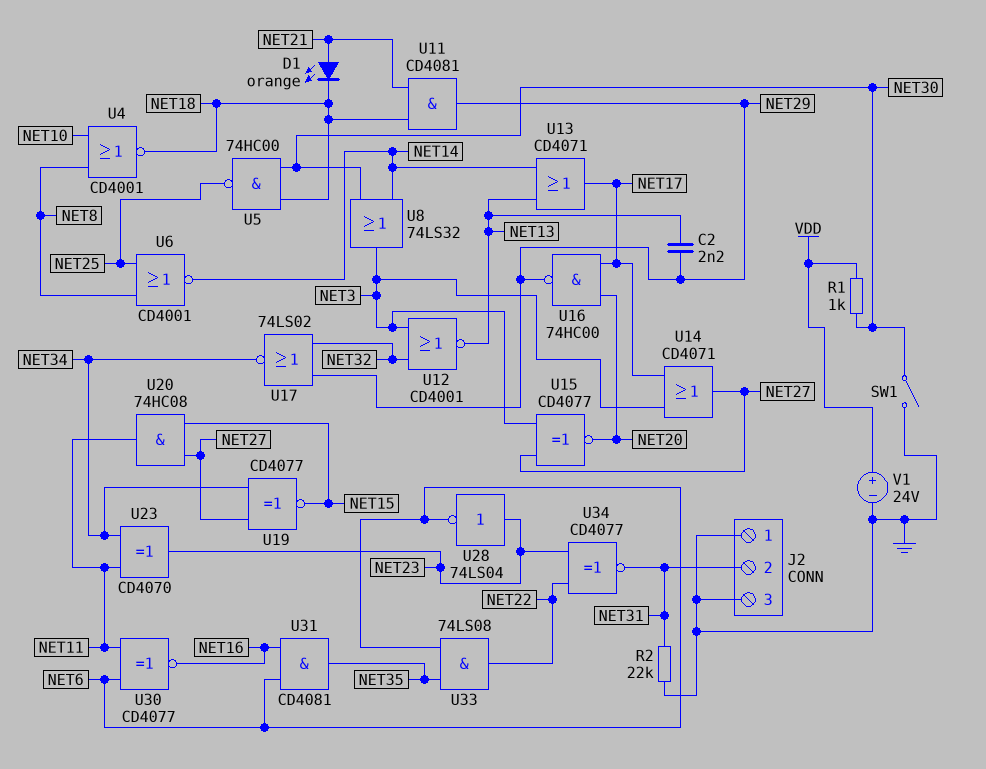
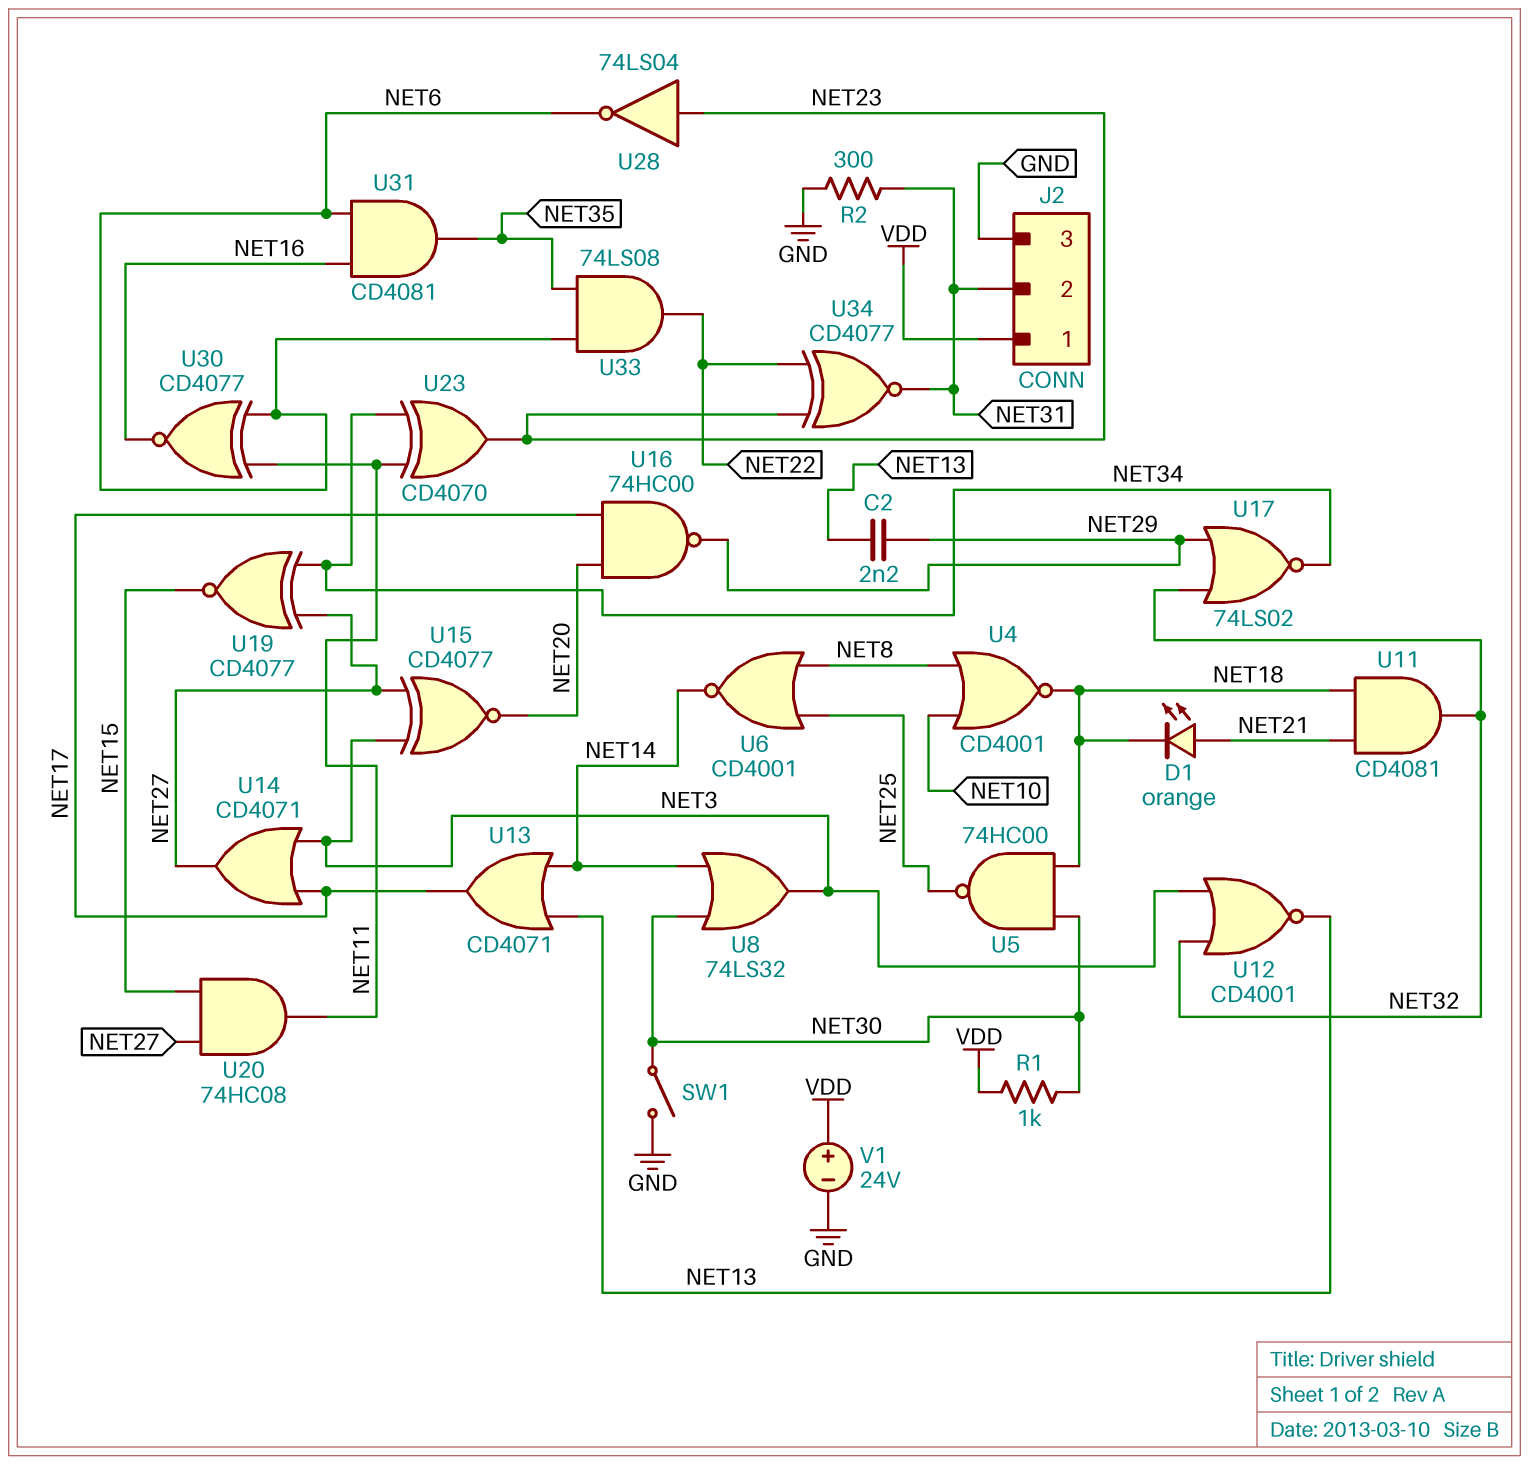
J2 pin 1: GND -> VDD
R2: 22k (GND, NET31) -> 300 (GND, NET31)
U11: AND CD4081 (in NET18, in NET21, out NET29) -> AND CD4081 (in NET18, in NET21, out NET32)

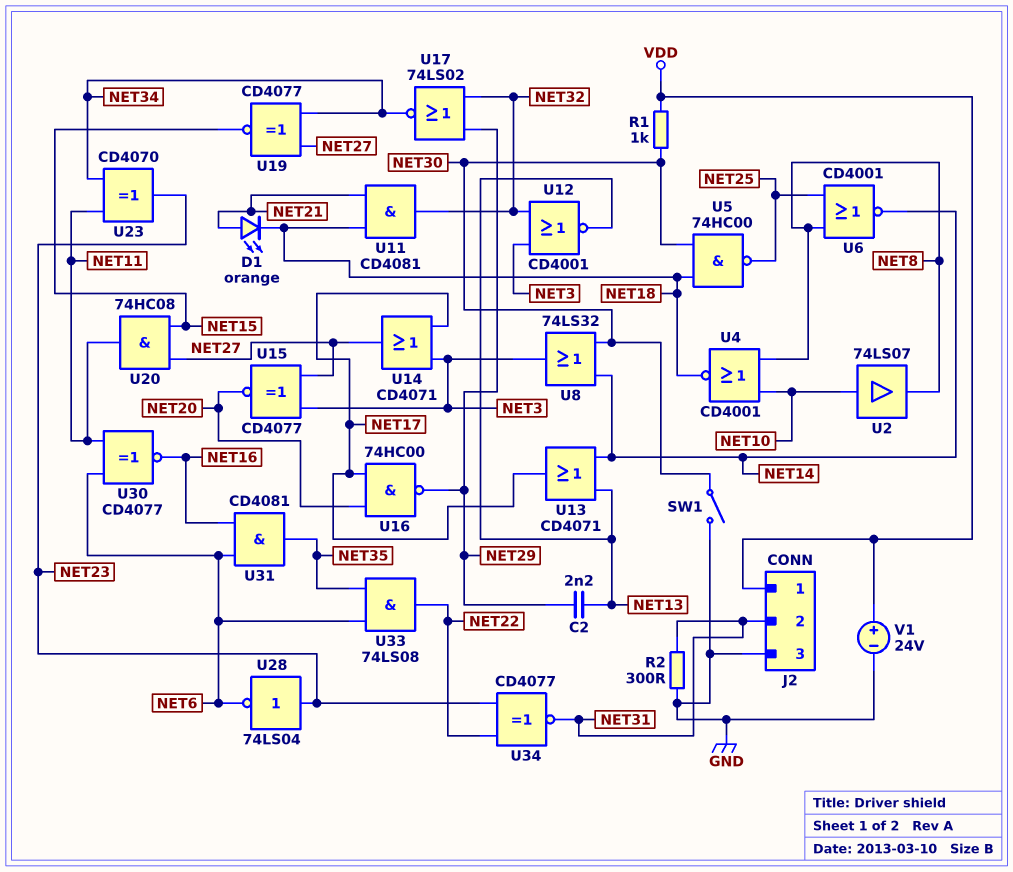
U2: none -> buffer 74LS07 (in NET10, out NET8)

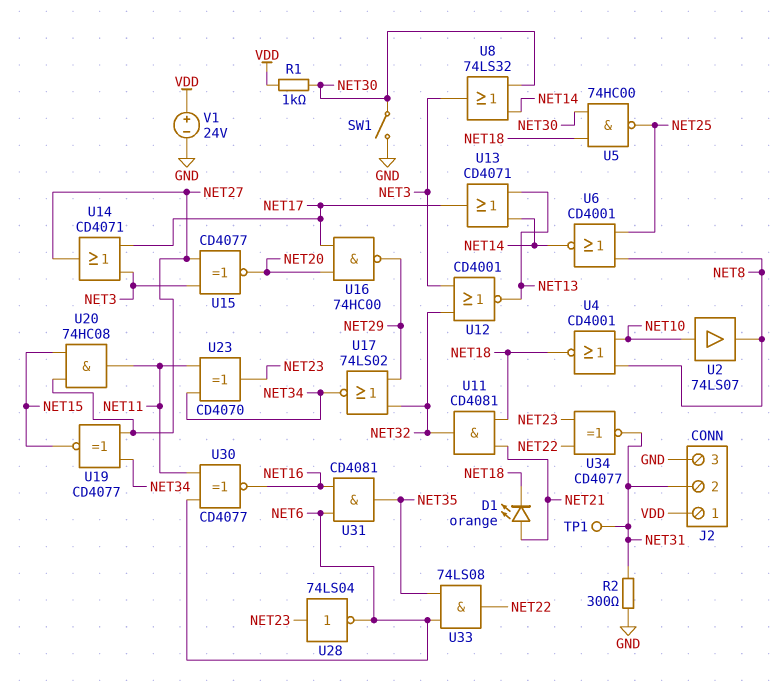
C2: 2.2nF (NET13, NET29) -> none
TP1: none -> test point (NET31)

